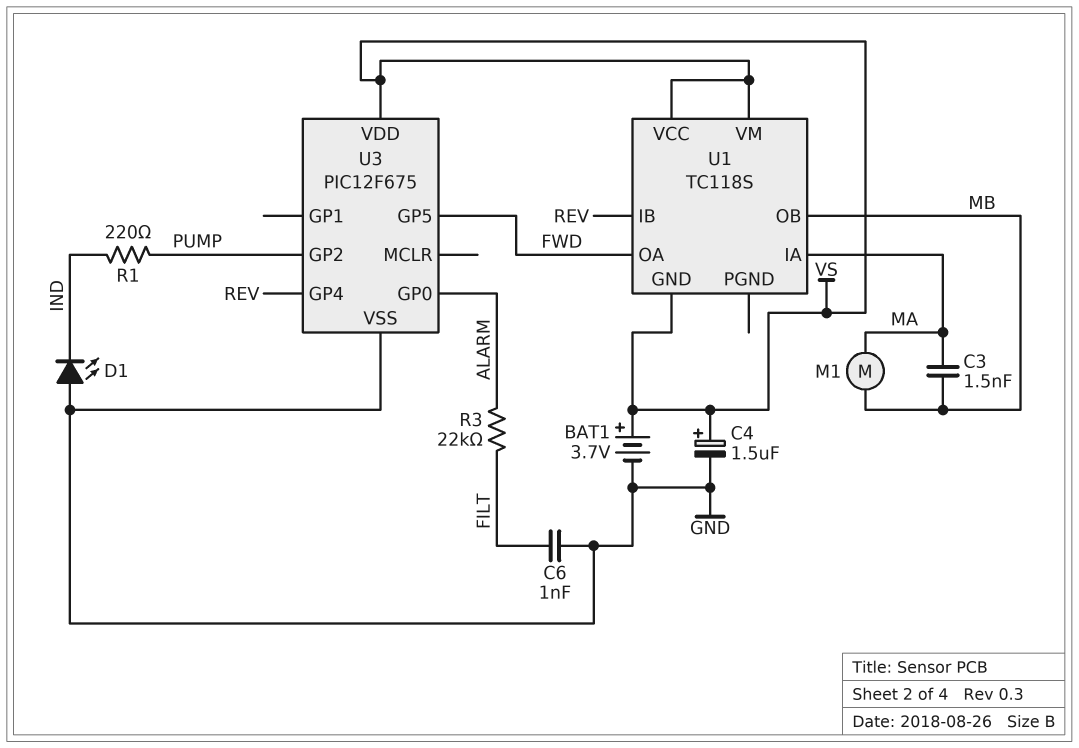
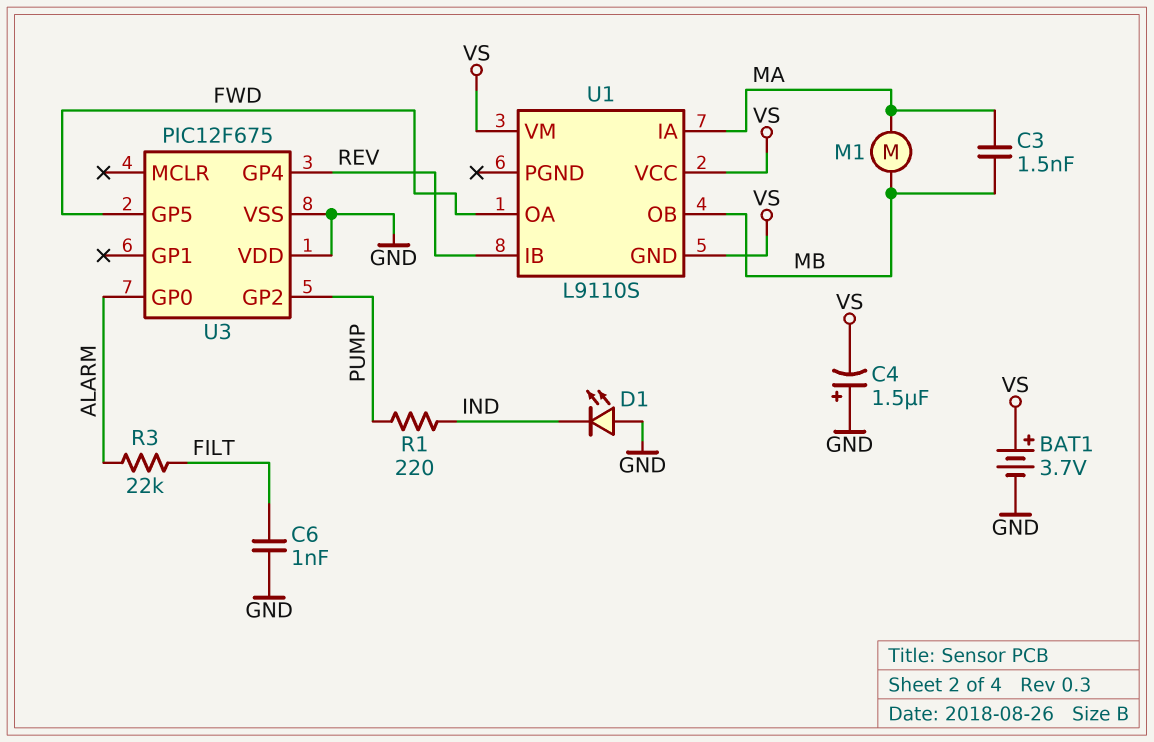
C4: 1.5uF (plus VS, minus GND) -> 1.5uF (plus GND, minus VS)
U1: TC118S -> L9110S
U3 pin VDD: VS -> GND

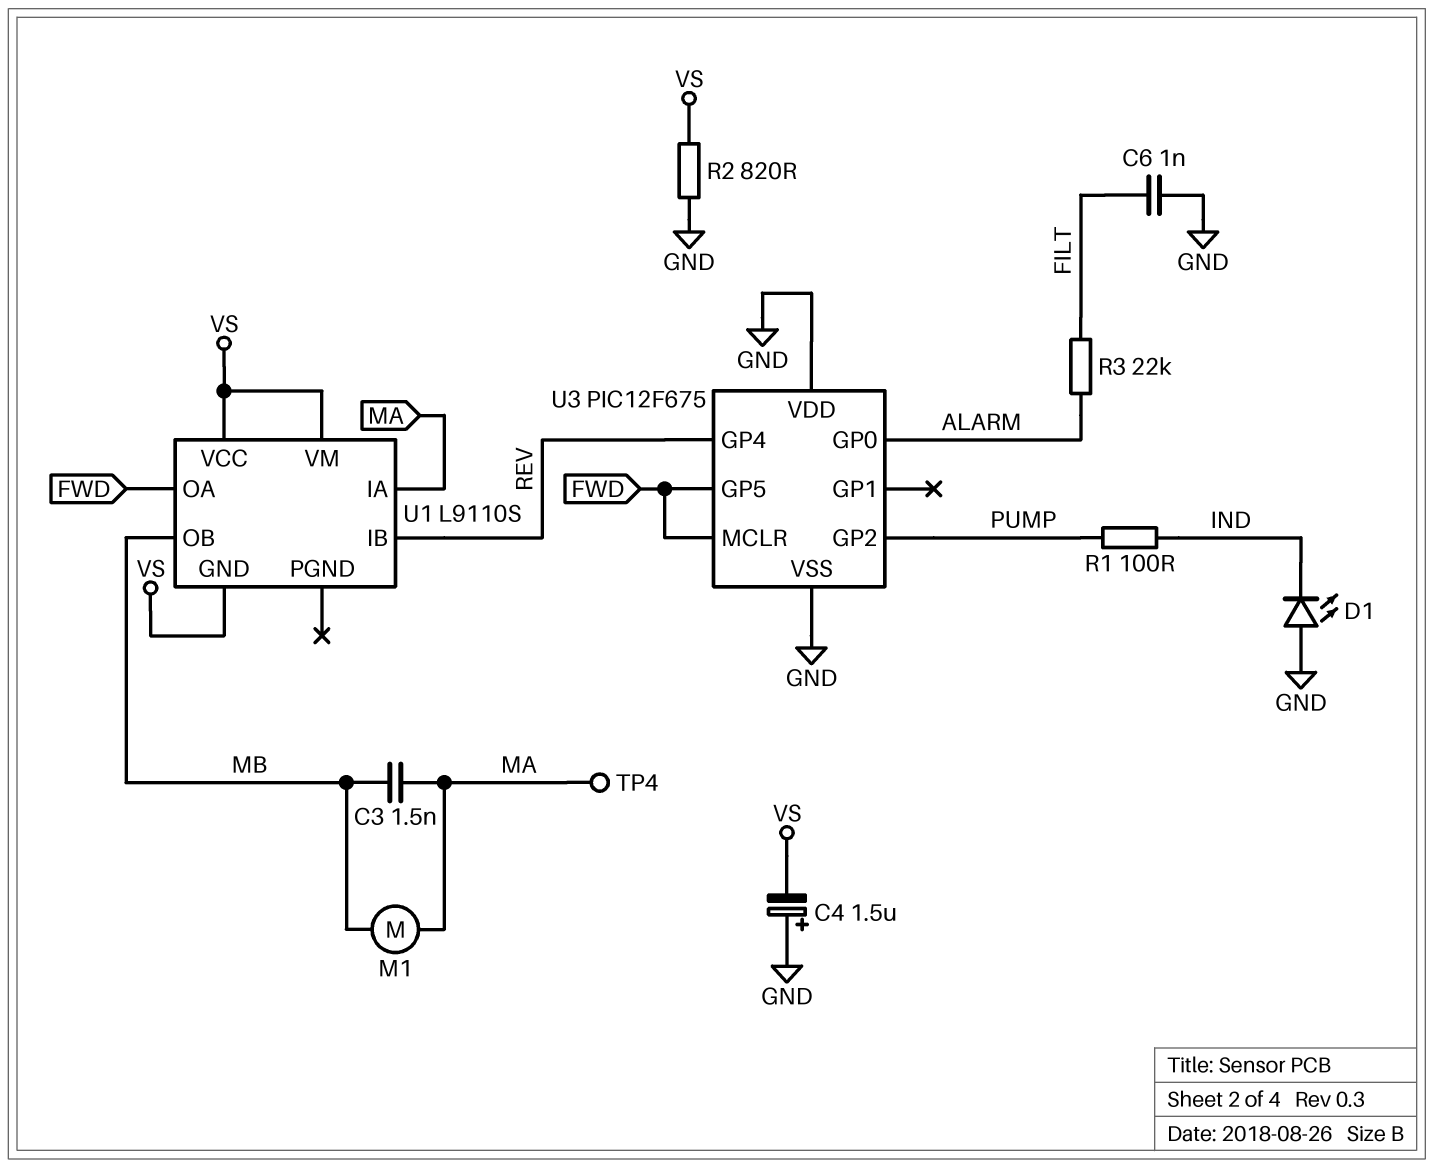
BAT1: 3.7V (plus VS, minus GND) -> none
R1: 220 (IND, PUMP) -> 100 (IND, PUMP)
R2: none -> 820 (GND, VS)
TP4: none -> test point (MA)
U3 pin MCLR: none -> FWD

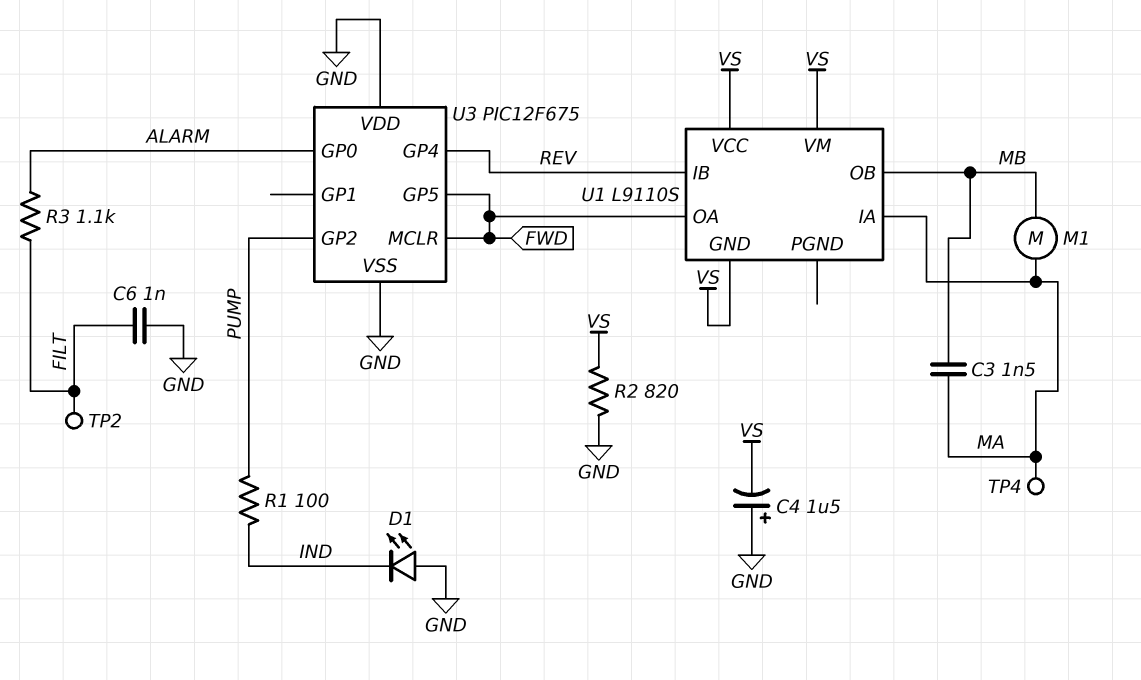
R3: 22k (ALARM, FILT) -> 1.1k (ALARM, FILT)
TP2: none -> test point (FILT)

